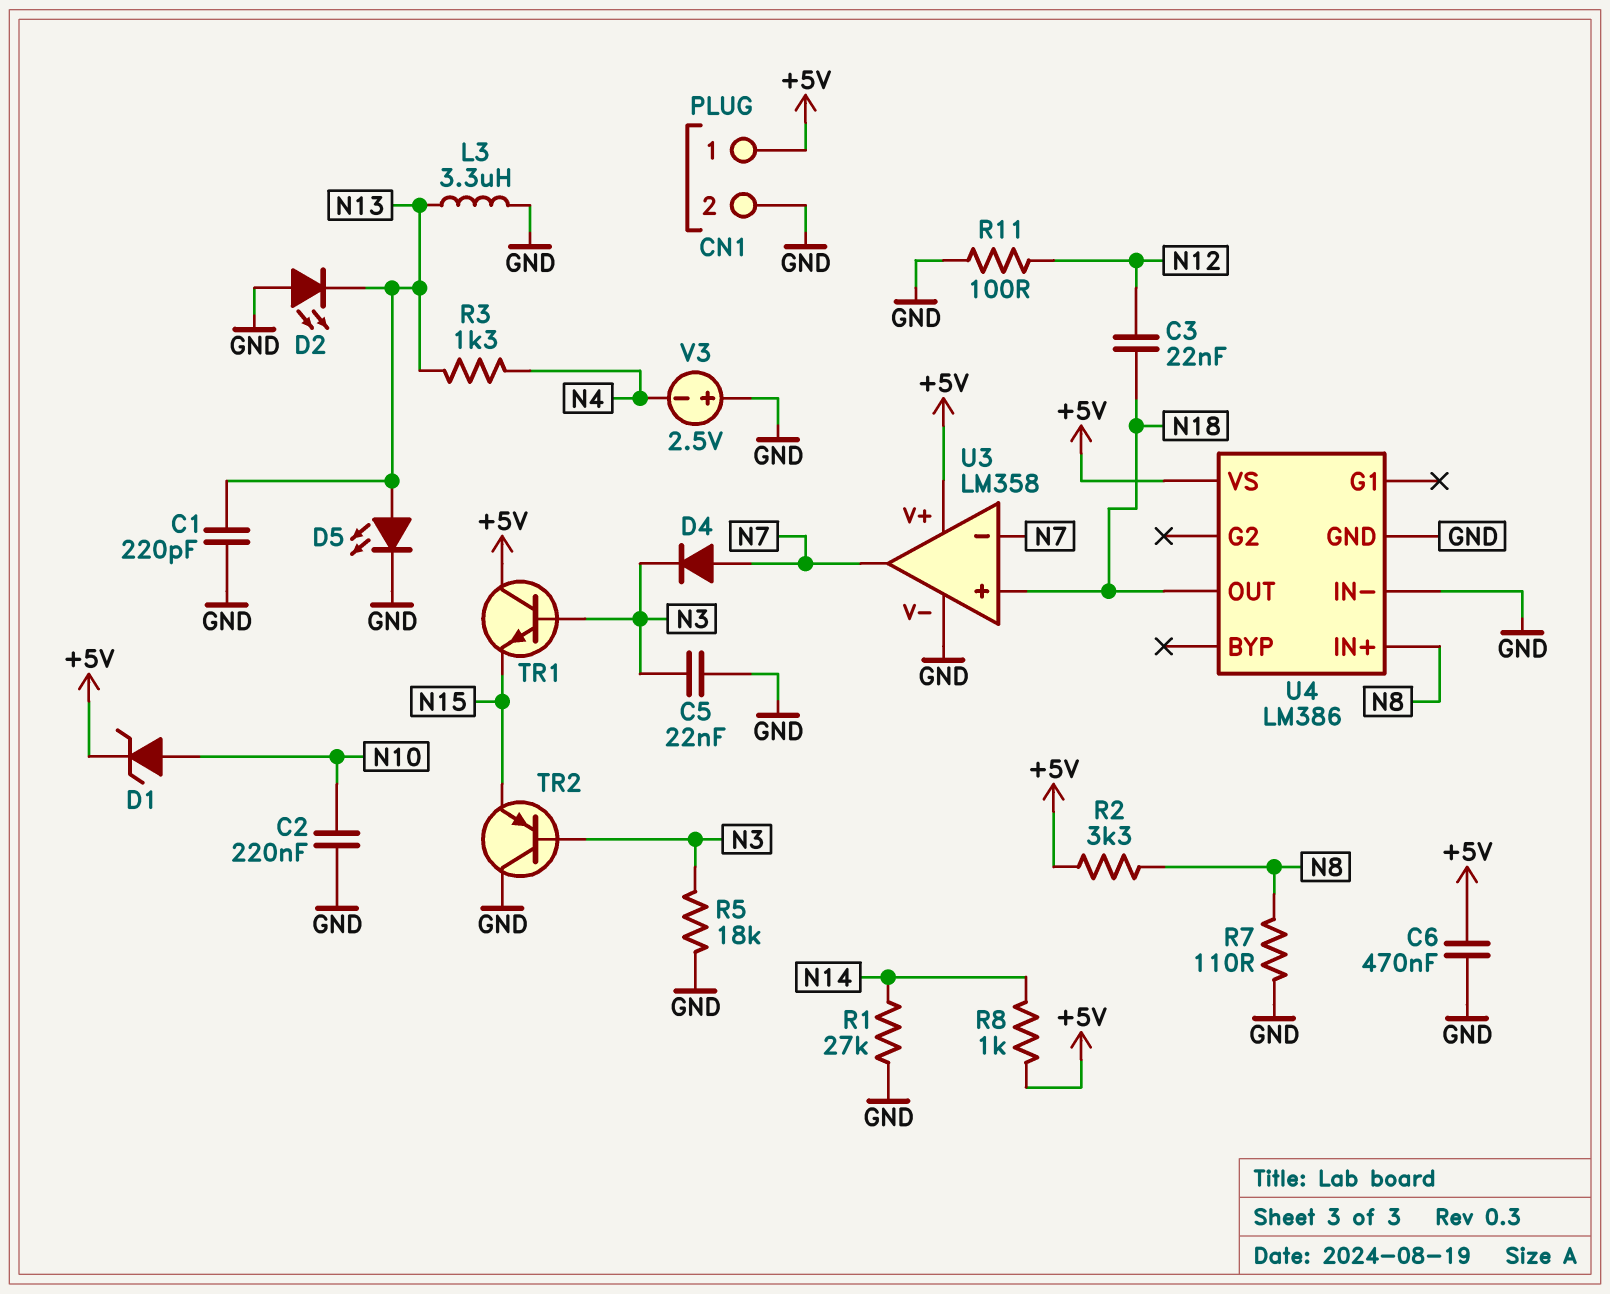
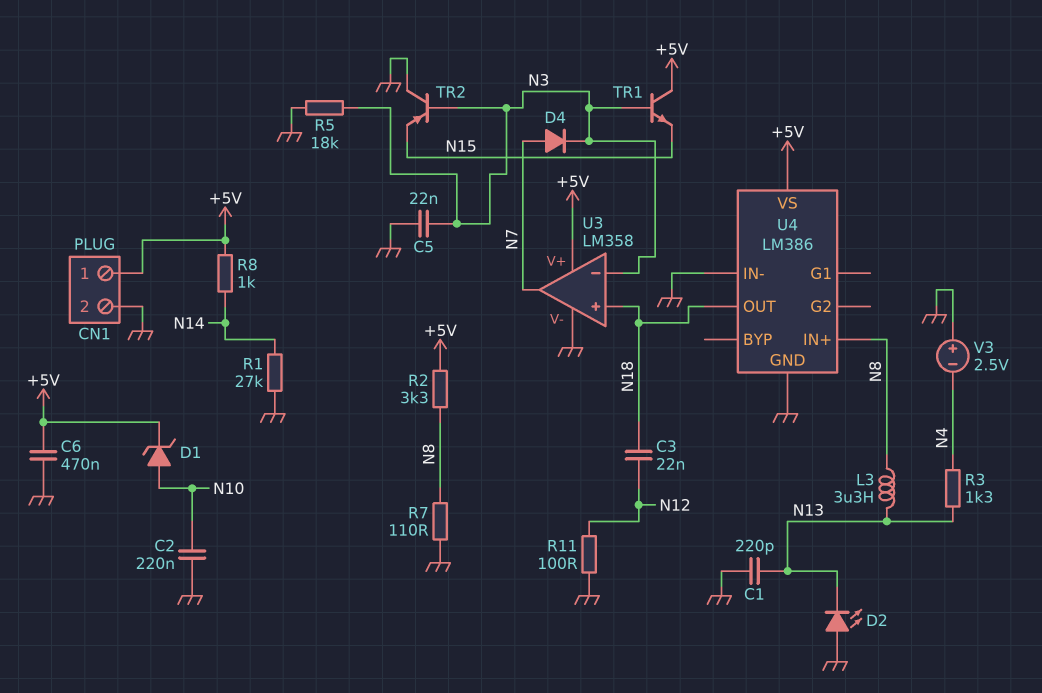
D5: LED (A N13, K GND) -> none
L3: 3.3uH (GND, N13) -> 3.3uH (N8, N13)
U3 pin in-: N7 -> N3

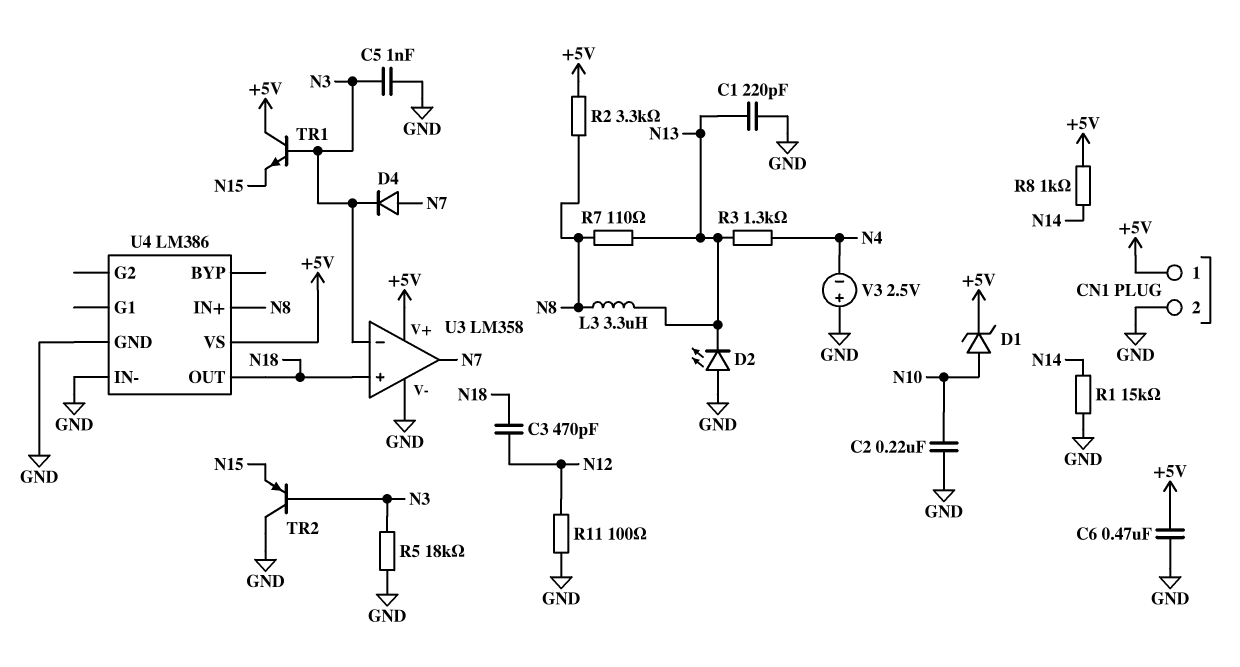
C3: 22nF (N12, N18) -> 470pF (N12, N18)
C5: 22nF (GND, N3) -> 1nF (GND, N3)
R1: 27k (GND, N14) -> 15k (GND, N14)
R7: 110 (GND, N8) -> 110 (N8, N13)

